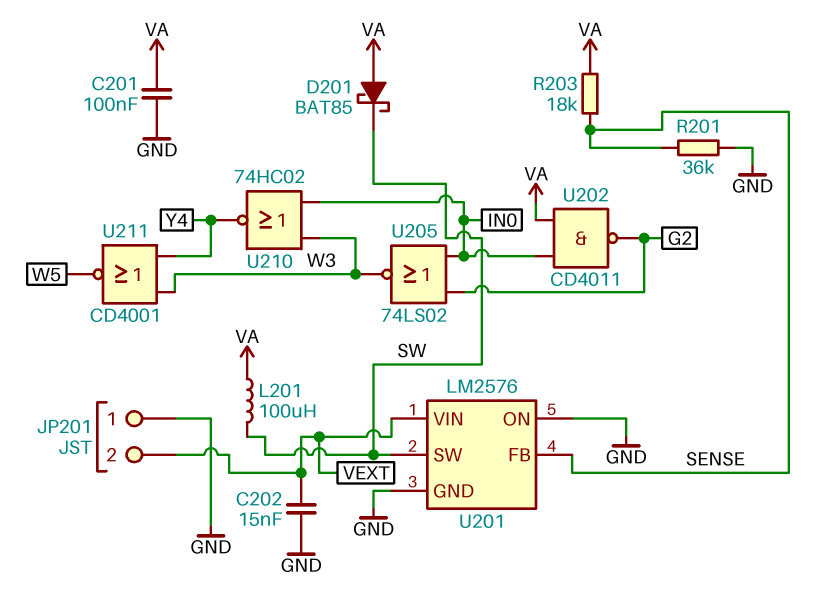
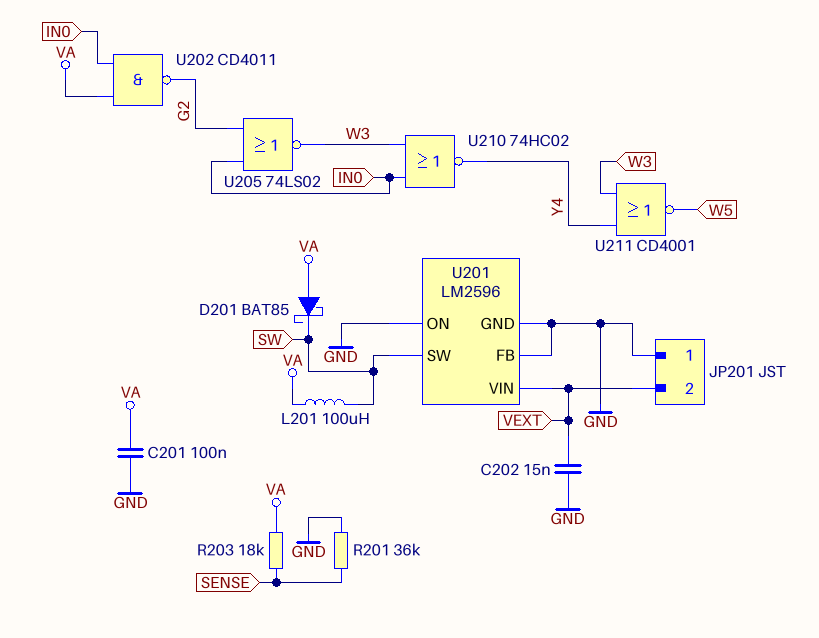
U201: LM2576 -> LM2596
U201 pin FB: SENSE -> GND

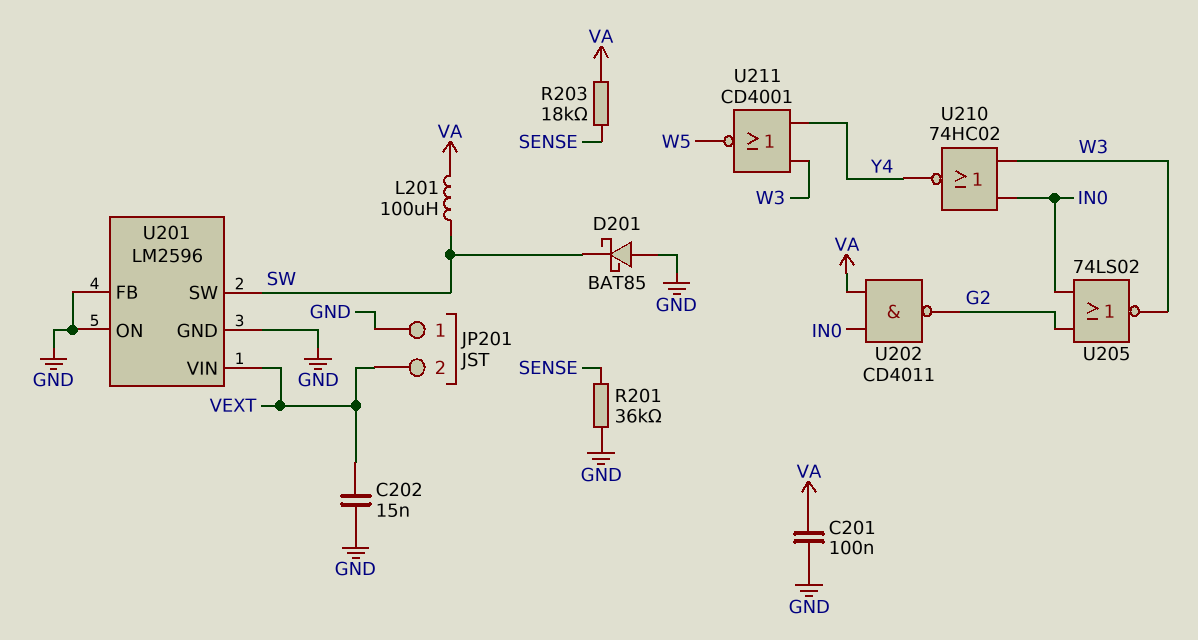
D201: schottky BAT85 (A VA, K SW) -> schottky BAT85 (A GND, K SW)

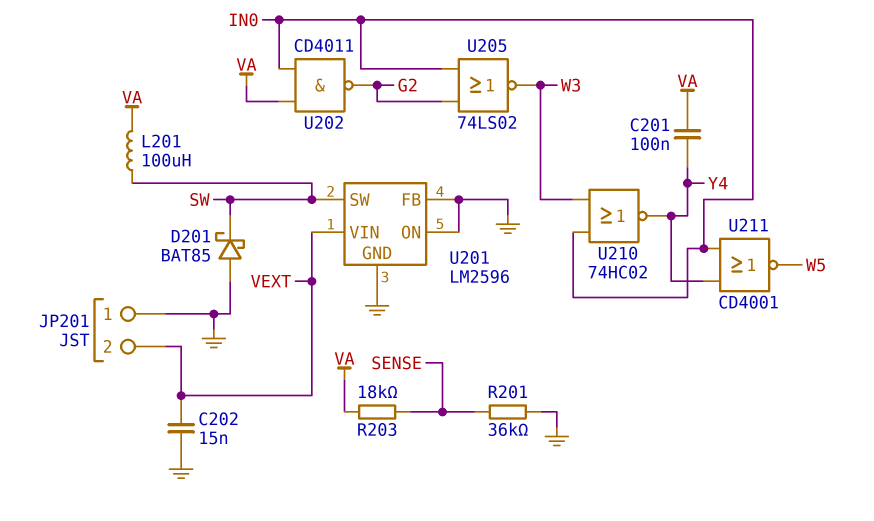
C201: 100nF (GND, VA) -> 100nF (VA, Y4)
U211: NOR CD4001 (in W3, in Y4, out W5) -> NOR CD4001 (in IN0, in Y4, out W5)

